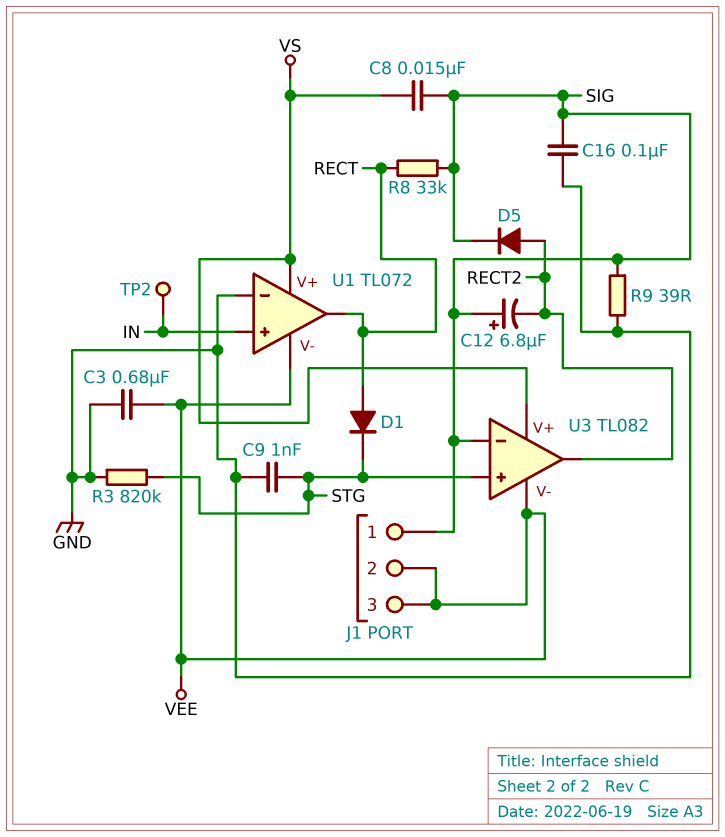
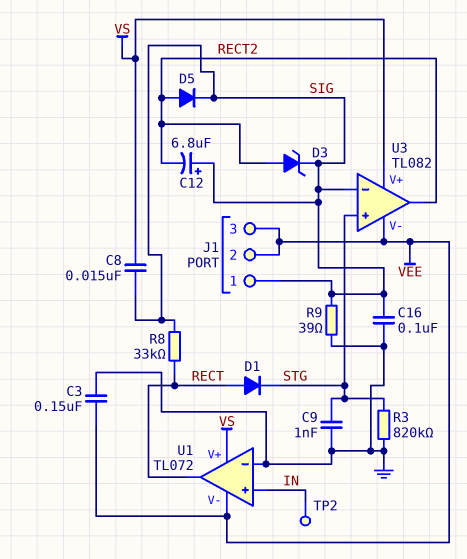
C3: 680nF (GND, VEE) -> 150nF (GND, VEE)
D3: none -> zener (A RECT2, K SIG)

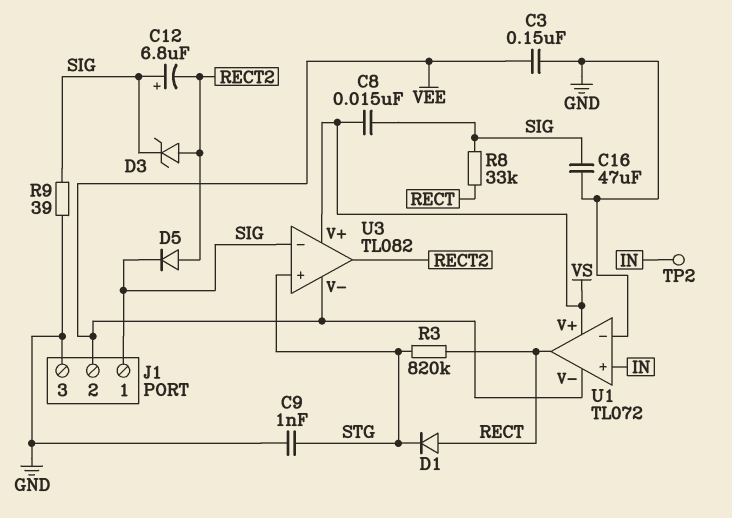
C16: 100nF (GND, SIG) -> 47uF (GND, SIG)
J1 pin 3: VEE -> GND
R3: 820k (GND, STG) -> 820k (RECT, STG)

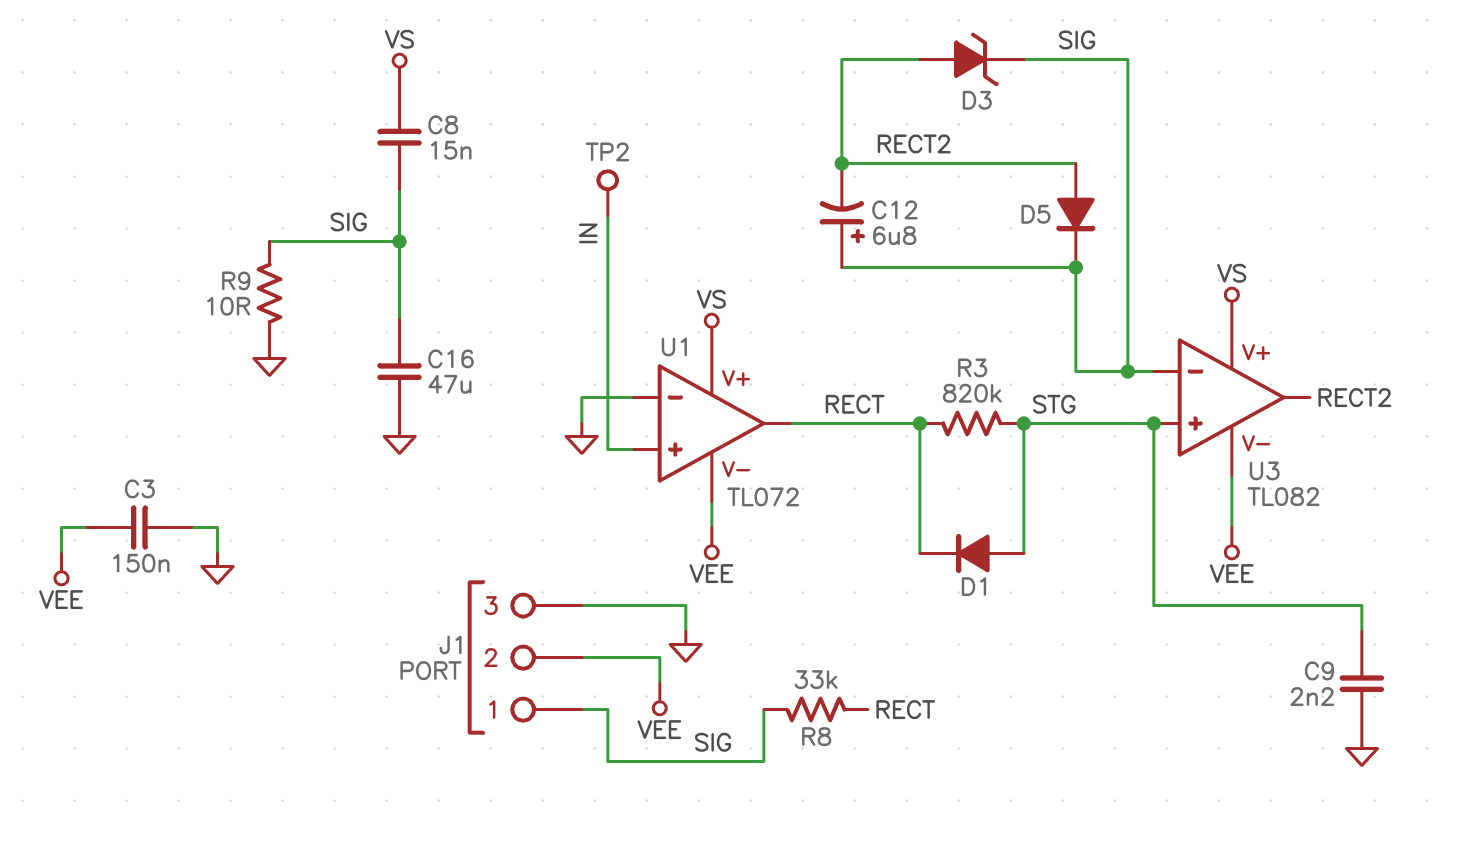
C9: 1nF (GND, STG) -> 2.2nF (GND, STG)
D1: diode (A RECT, K STG) -> diode (A STG, K RECT)
R9: 39 (GND, SIG) -> 10 (GND, SIG)

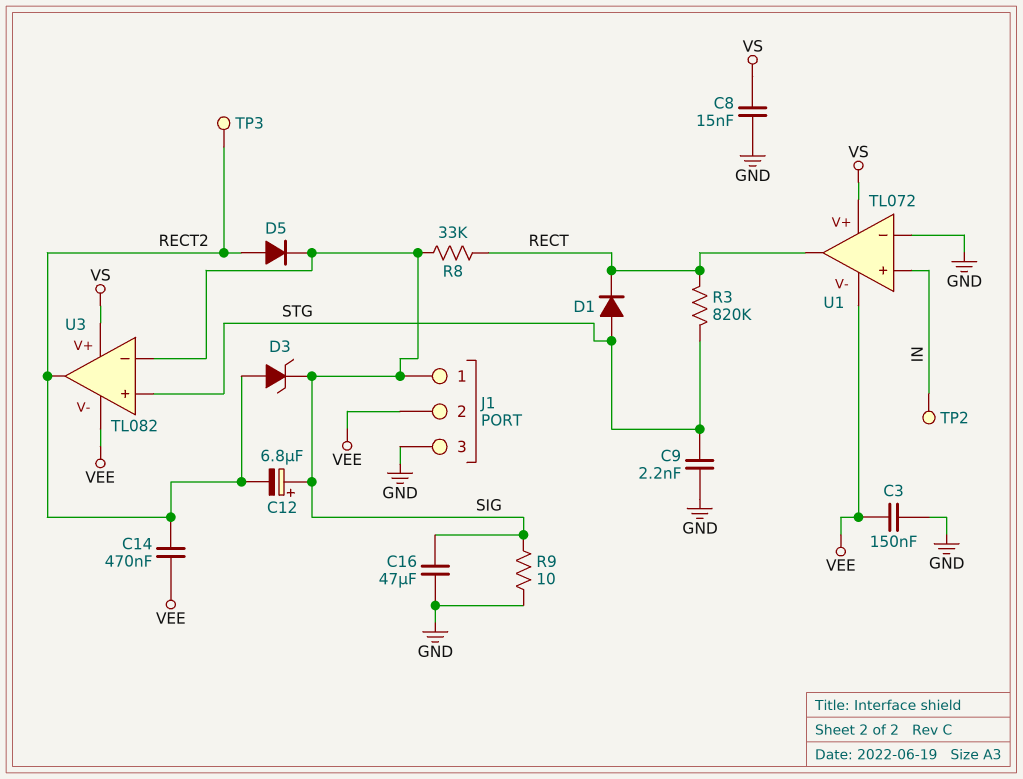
C8: 15nF (SIG, VS) -> 15nF (GND, VS)
C14: none -> 470nF (RECT2, VEE)
TP3: none -> test point (RECT2)

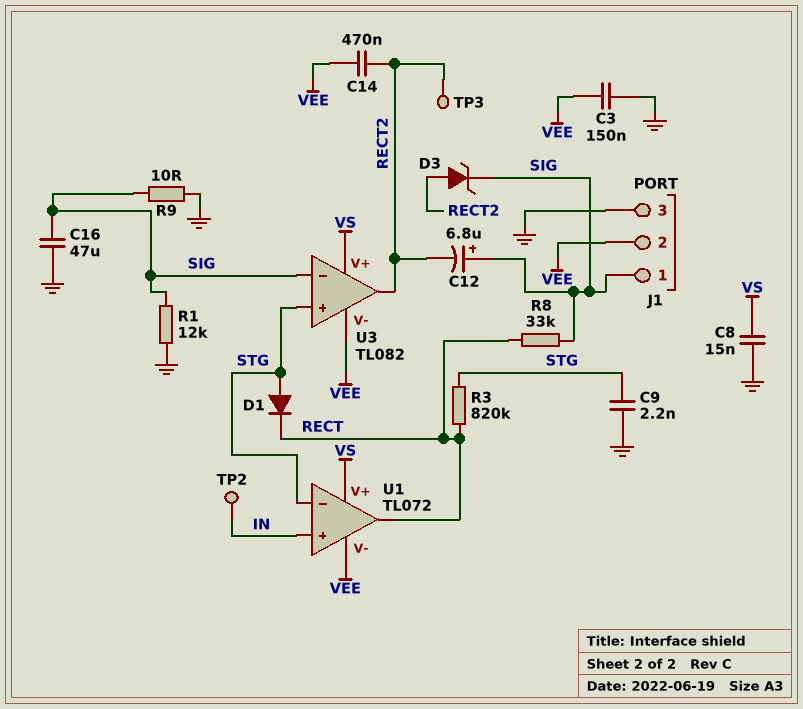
D5: diode (A RECT2, K SIG) -> none
R1: none -> 12k (GND, SIG)
U1 pin in-: GND -> STG

